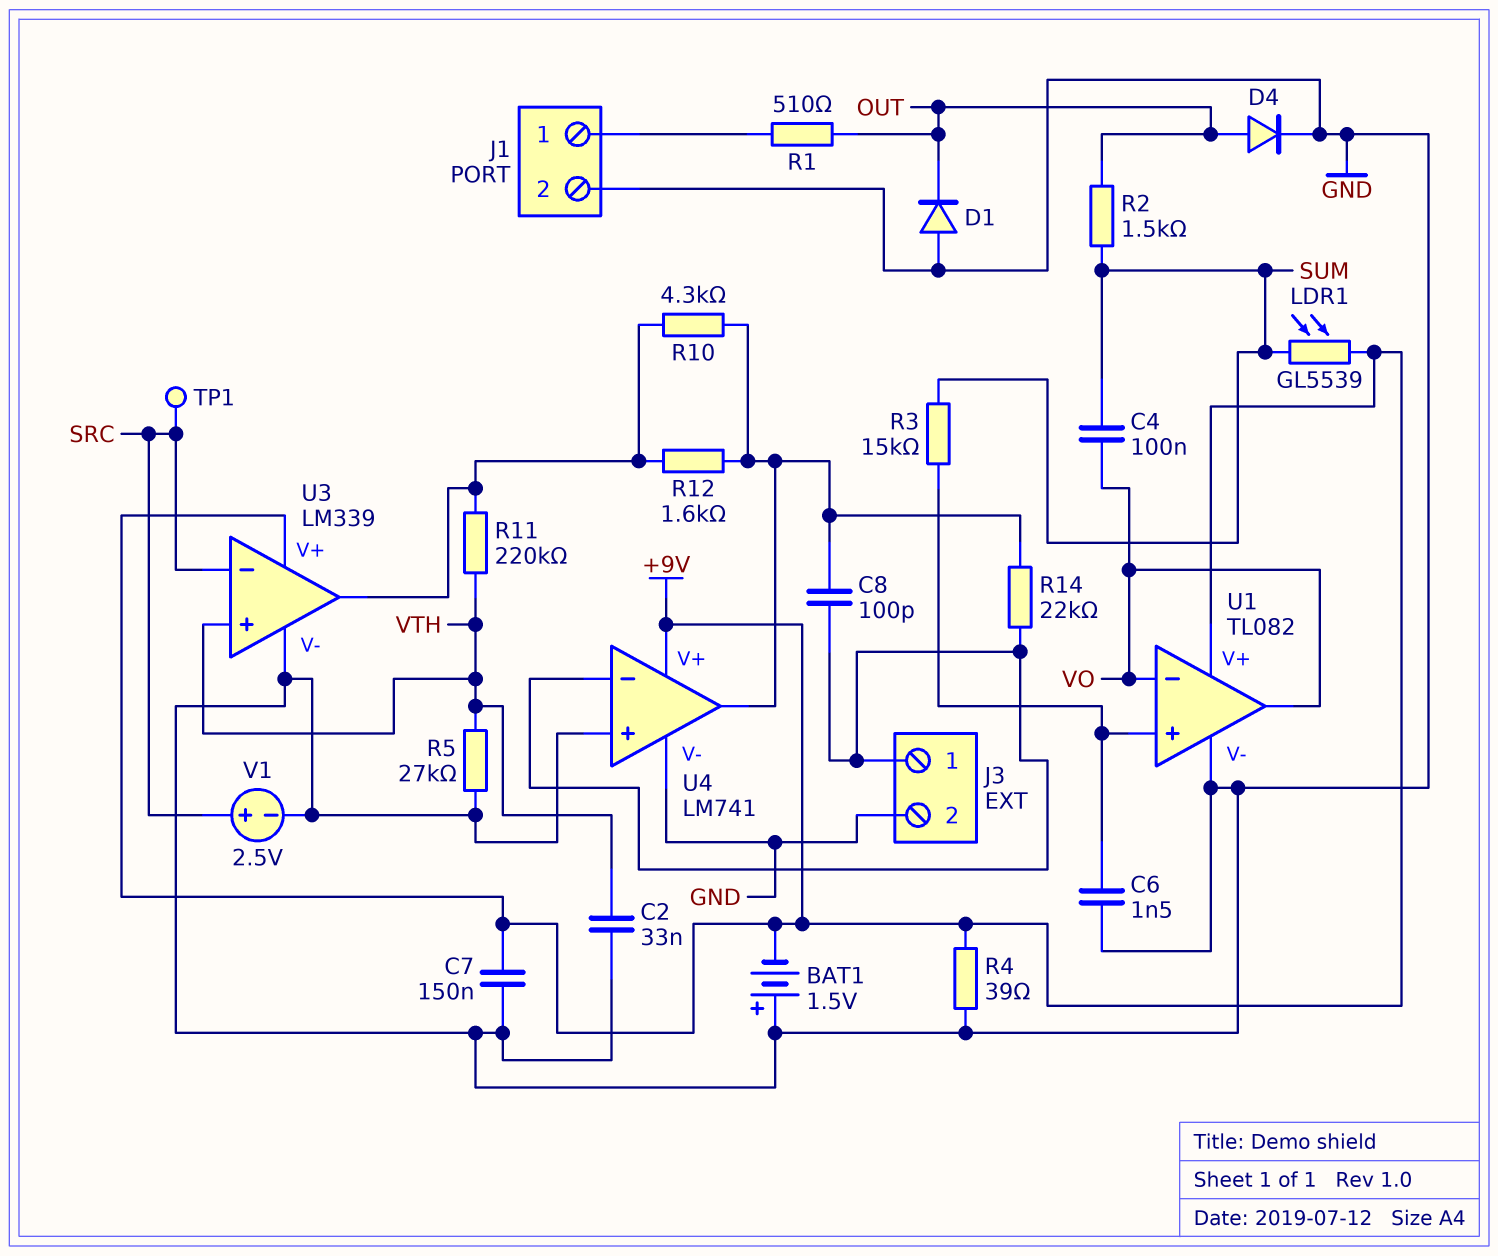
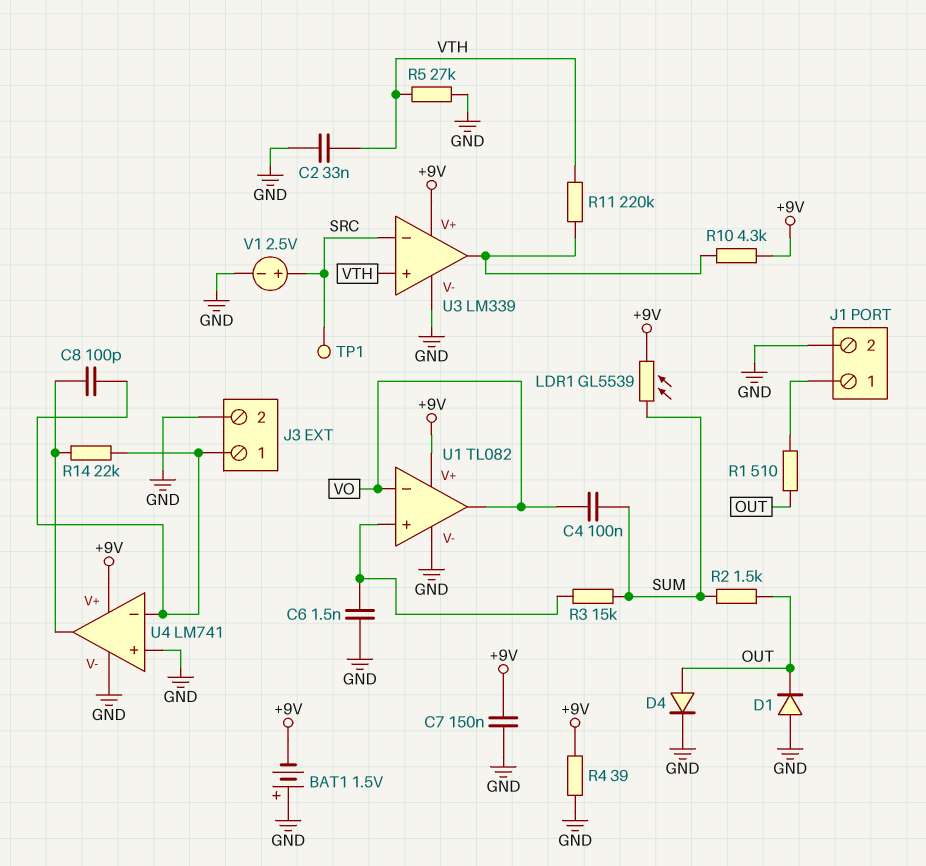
R10: 4.3k (U3/out, U4/out) -> 4.3k (+9V, U3/out)
R12: 1.6k (U3/out, U4/out) -> none

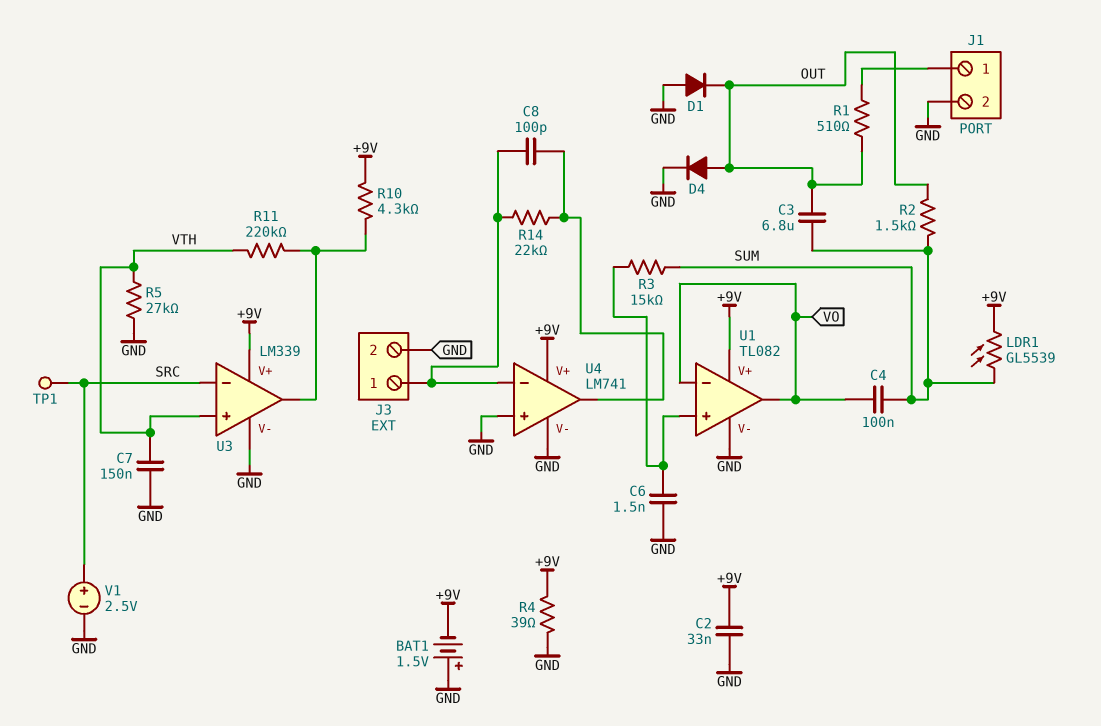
C2: 33nF (GND, VTH) -> 33nF (+9V, GND)
C3: none -> 6.8uF (OUT, SUM)
C7: 150nF (+9V, GND) -> 150nF (GND, VTH)

